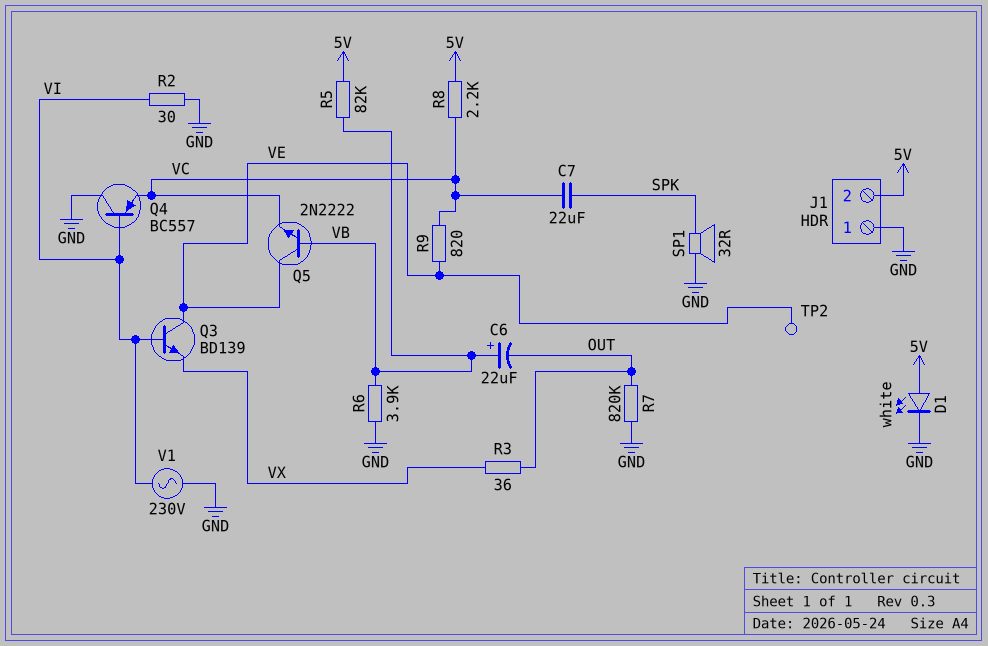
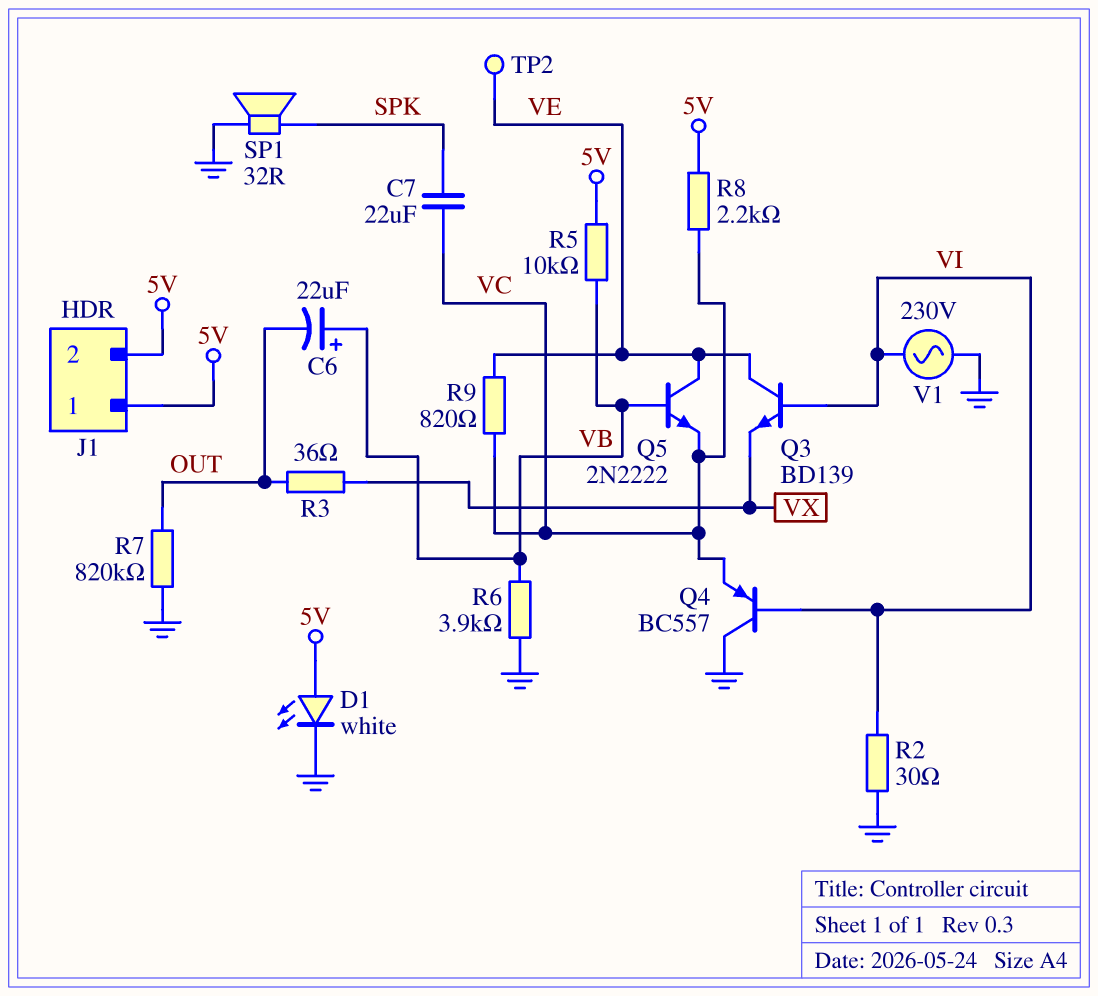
J1 pin 1: GND -> 5V
R5: 82k (5V, VB) -> 10k (5V, VB)

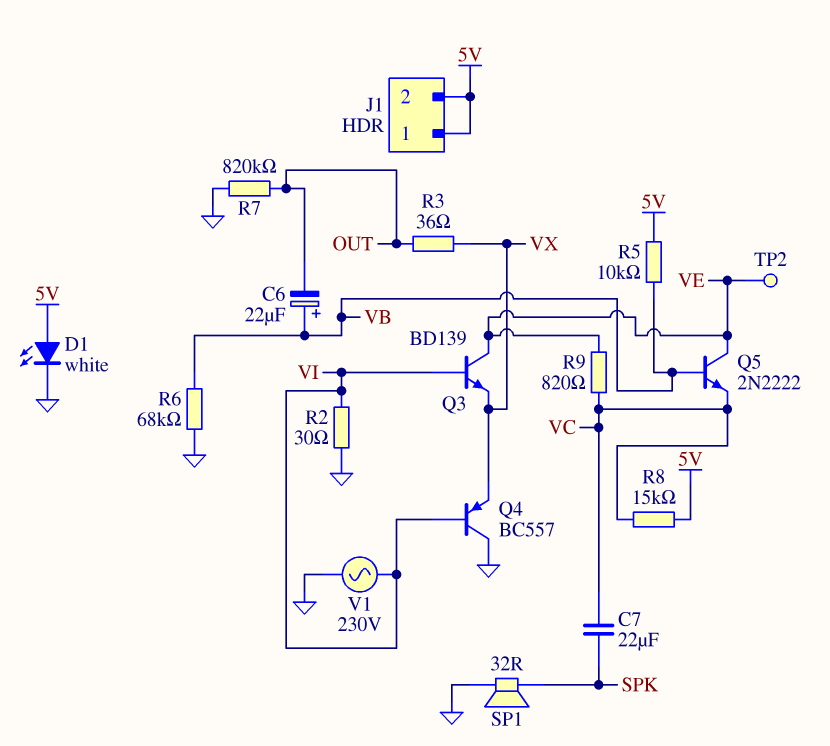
Q4: PNP BC557 (B VI, C GND, E VC) -> PNP BC557 (B VI, C GND, E VX)
R6: 3.9k (GND, VB) -> 68k (GND, VB)
R8: 2.2k (5V, VC) -> 15k (5V, VC)

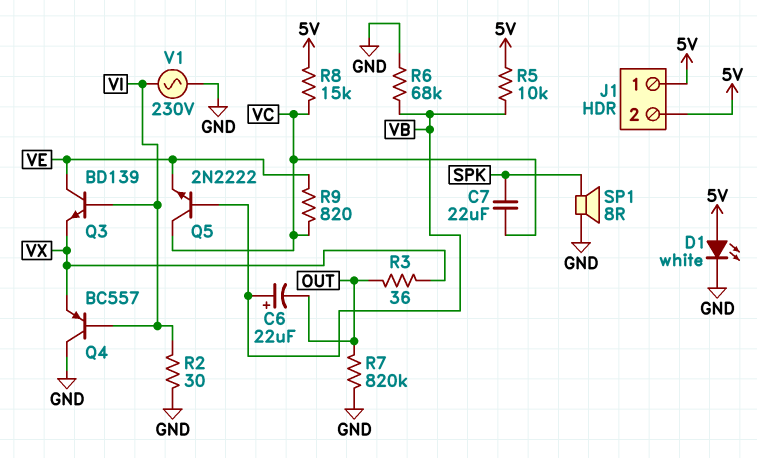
Q5: NPN 2N2222 (B VB, C VE, E VC) -> NPN 2N2222 (B VB, C VC, E VE)
SP1: speaker 32R (GND, SPK) -> speaker 8R (GND, SPK)
TP2: test point (VE) -> none

